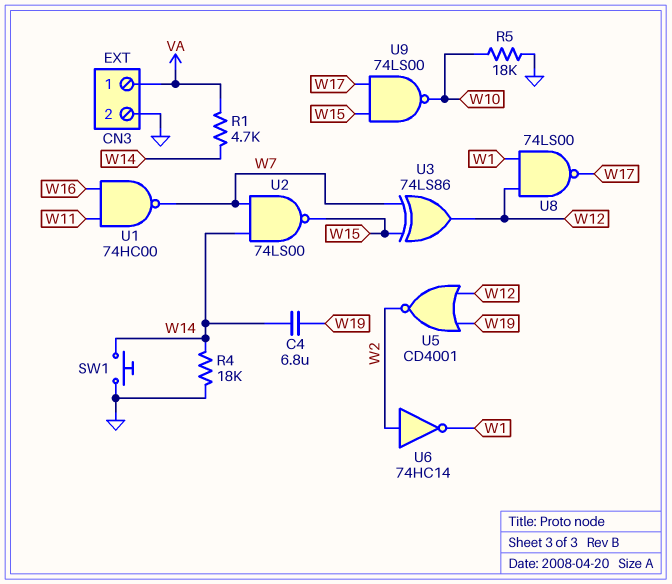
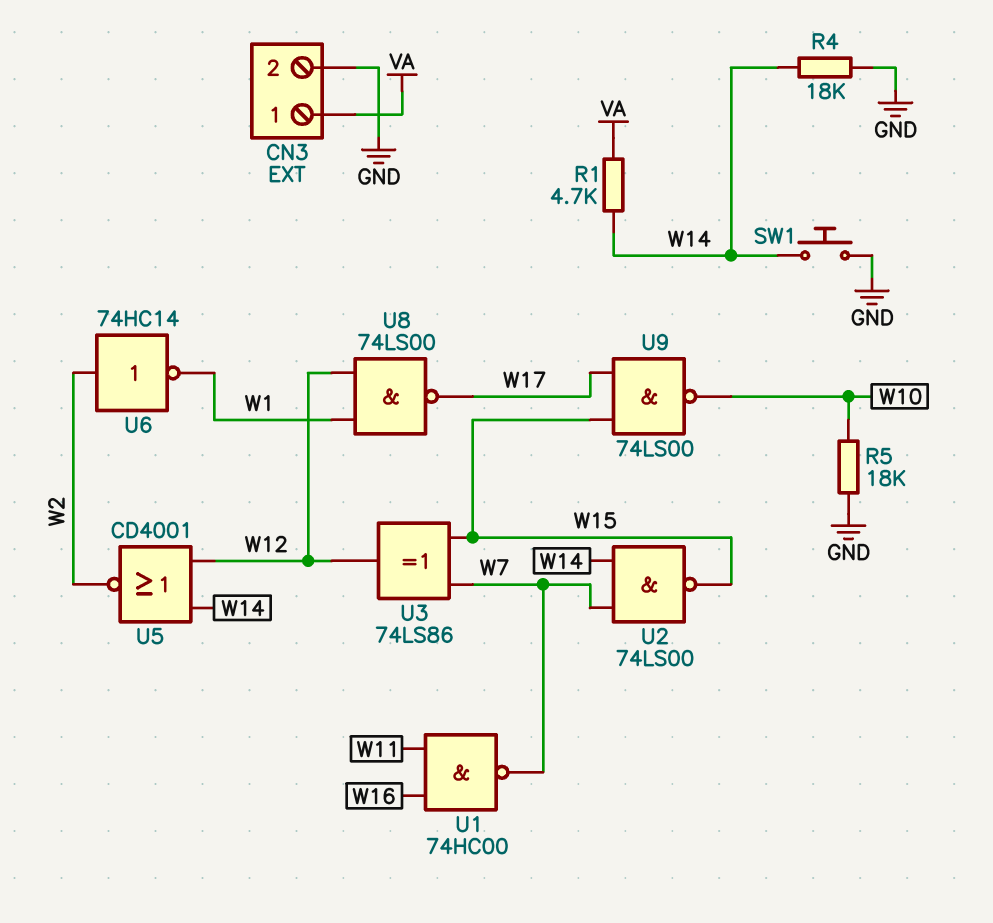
C4: 6.8uF (W14, W19) -> none
U5: NOR CD4001 (in W12, in W19, out W2) -> NOR CD4001 (in W12, in W14, out W2)

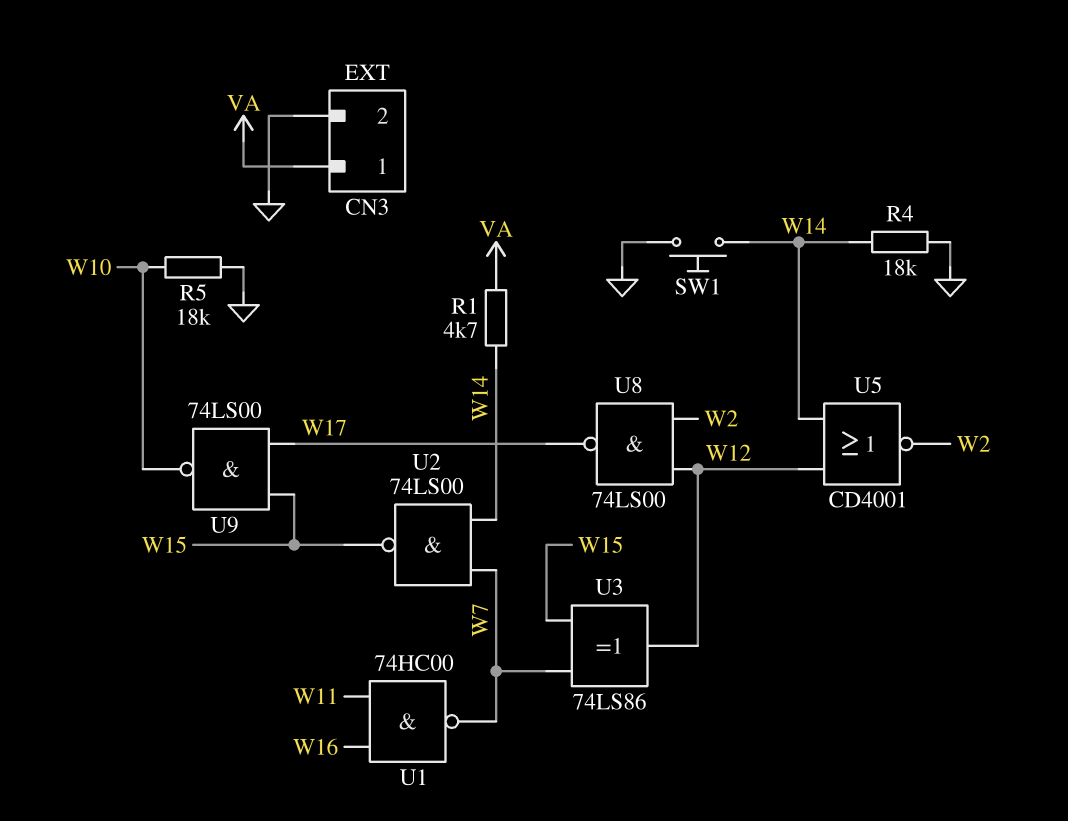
U6: NOT 74HC14 (in W2, out W1) -> none
U8: NAND 74LS00 (in W1, in W12, out W17) -> NAND 74LS00 (in W2, in W12, out W17)

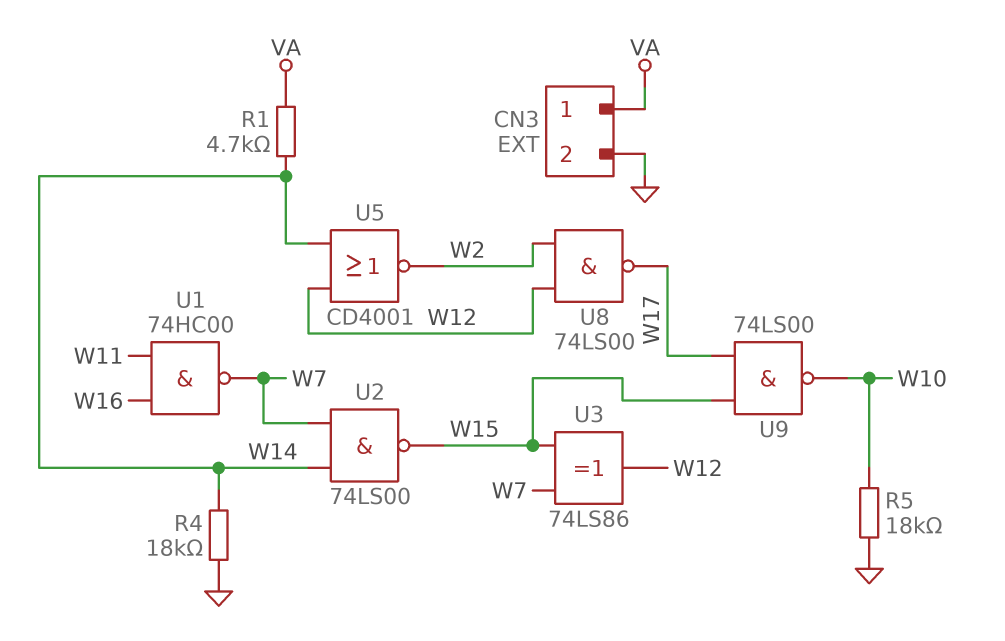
SW1: button (GND, W14) -> none

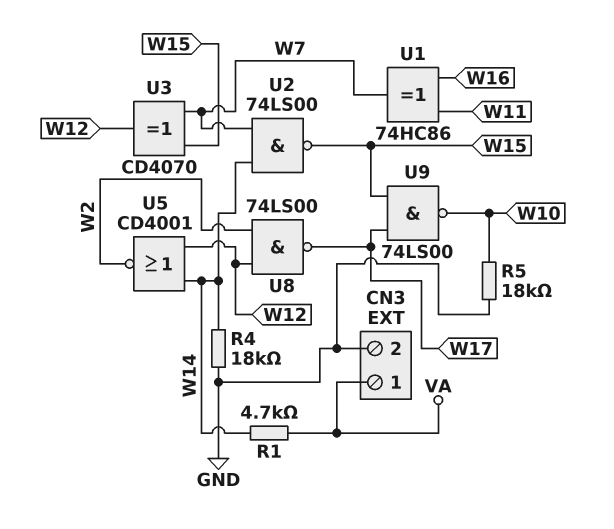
U1: NAND 74HC00 (in W11, in W16, out W7) -> XOR 74HC86 (in W11, in W16, out W7)
U3: XOR 74LS86 (in W7, in W15, out W12) -> XOR CD4070 (in W7, in W15, out W12)

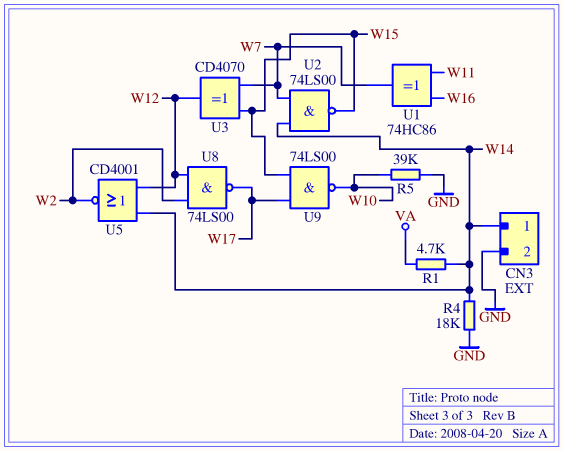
CN3 pin 1: VA -> W14
R5: 18k (GND, W10) -> 39k (GND, W10)

